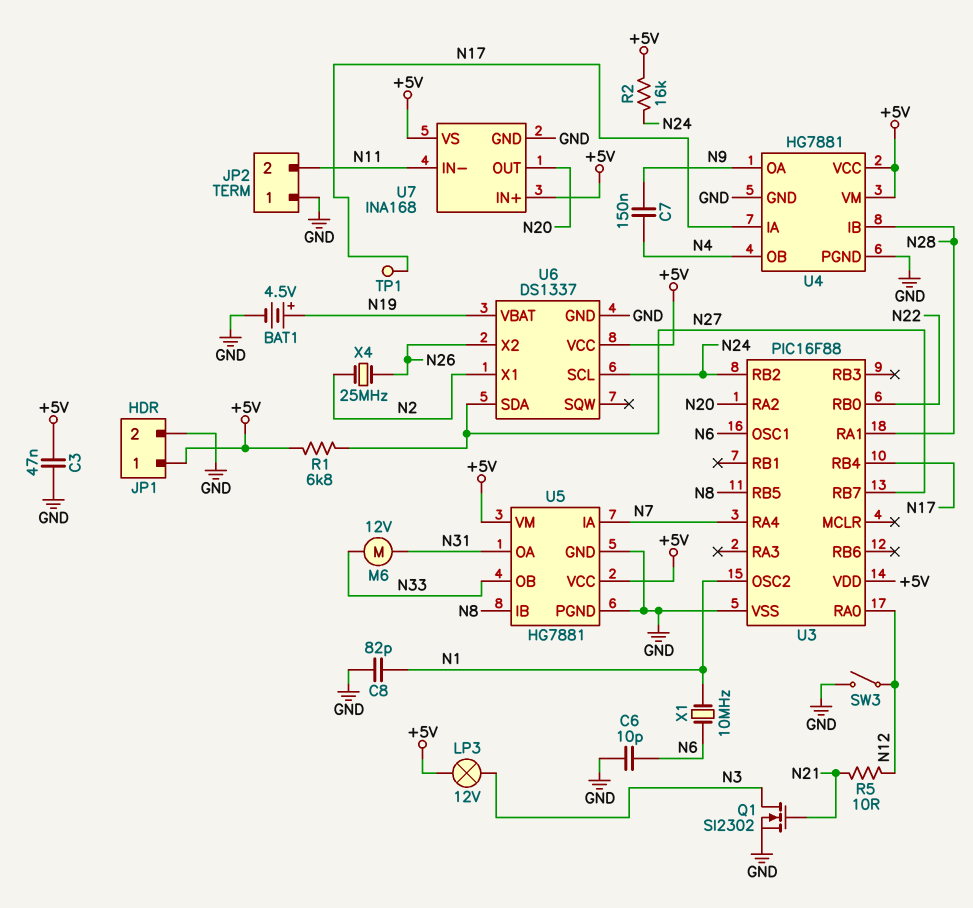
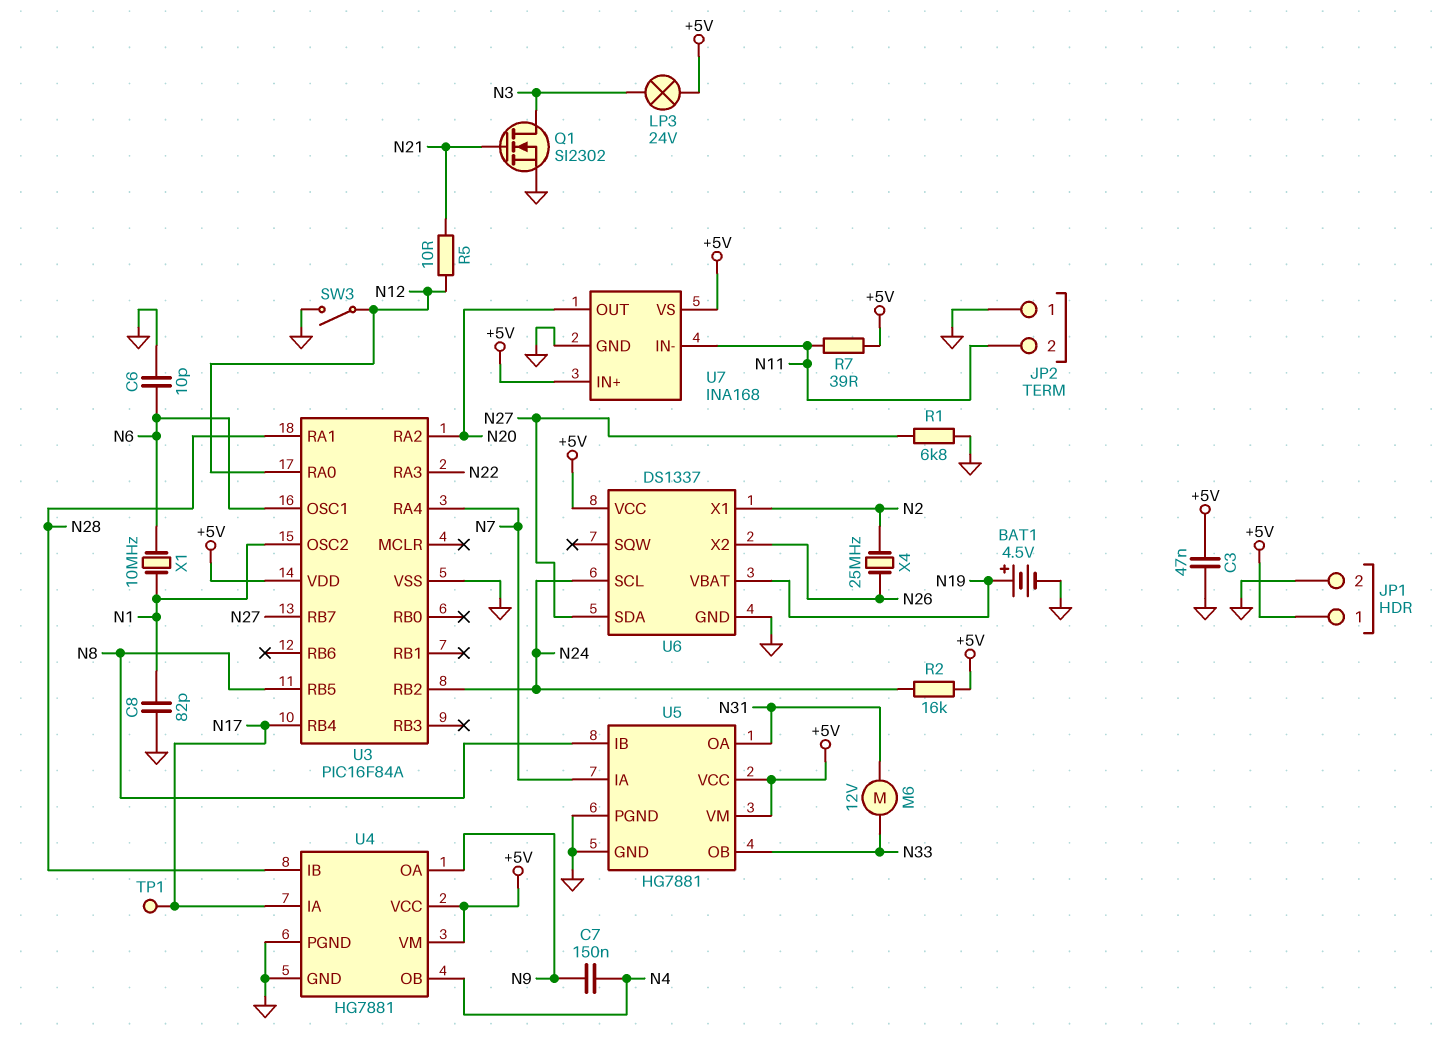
LP3: lamp 12V (+5V, N3) -> lamp 24V (+5V, N3)
R1: 6.8k (+5V, N27) -> 6.8k (GND, N27)
R7: none -> 39 (+5V, N11)
U3: PIC16F88 -> PIC16F84A
U3 pin RA3: none -> N22
U3 pin RB0: N22 -> none

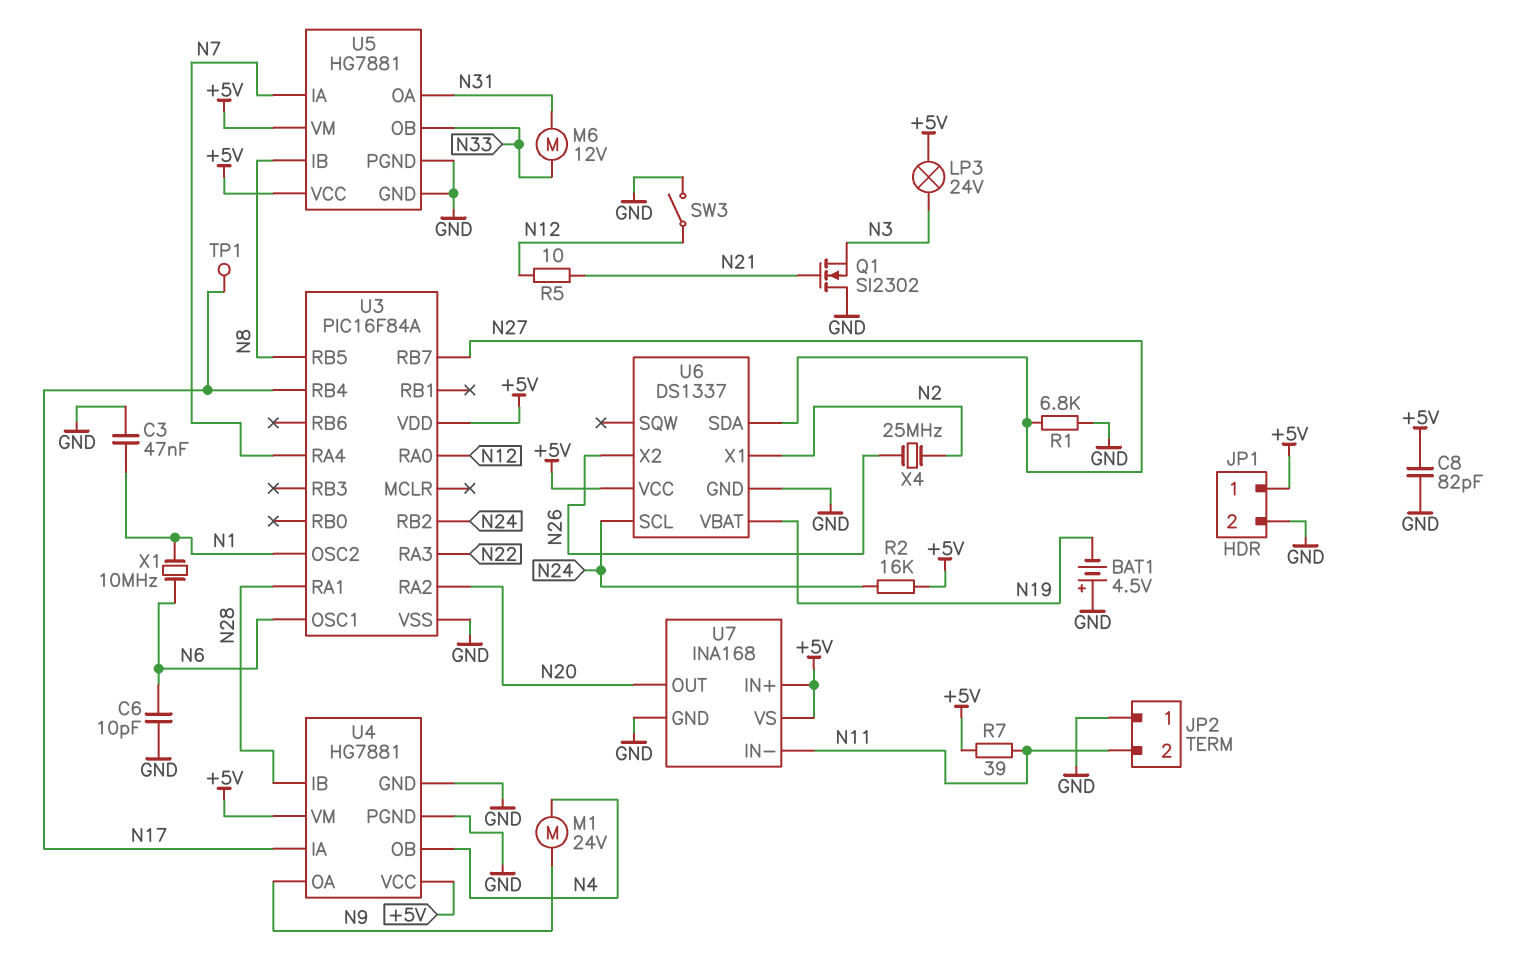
BAT1: 4.5V (plus N19, minus GND) -> 4.5V (plus GND, minus N19)
C3: 47nF (+5V, GND) -> 47nF (GND, N1)
C7: 150nF (N4, N9) -> none
C8: 82pF (GND, N1) -> 82pF (+5V, GND)
M1: none -> motor 24V (N4, N9)
Q1: NMOS SI2302 (G N21, D N3, S GND) -> NMOS SI2302 (G N21, D GND, S N3)

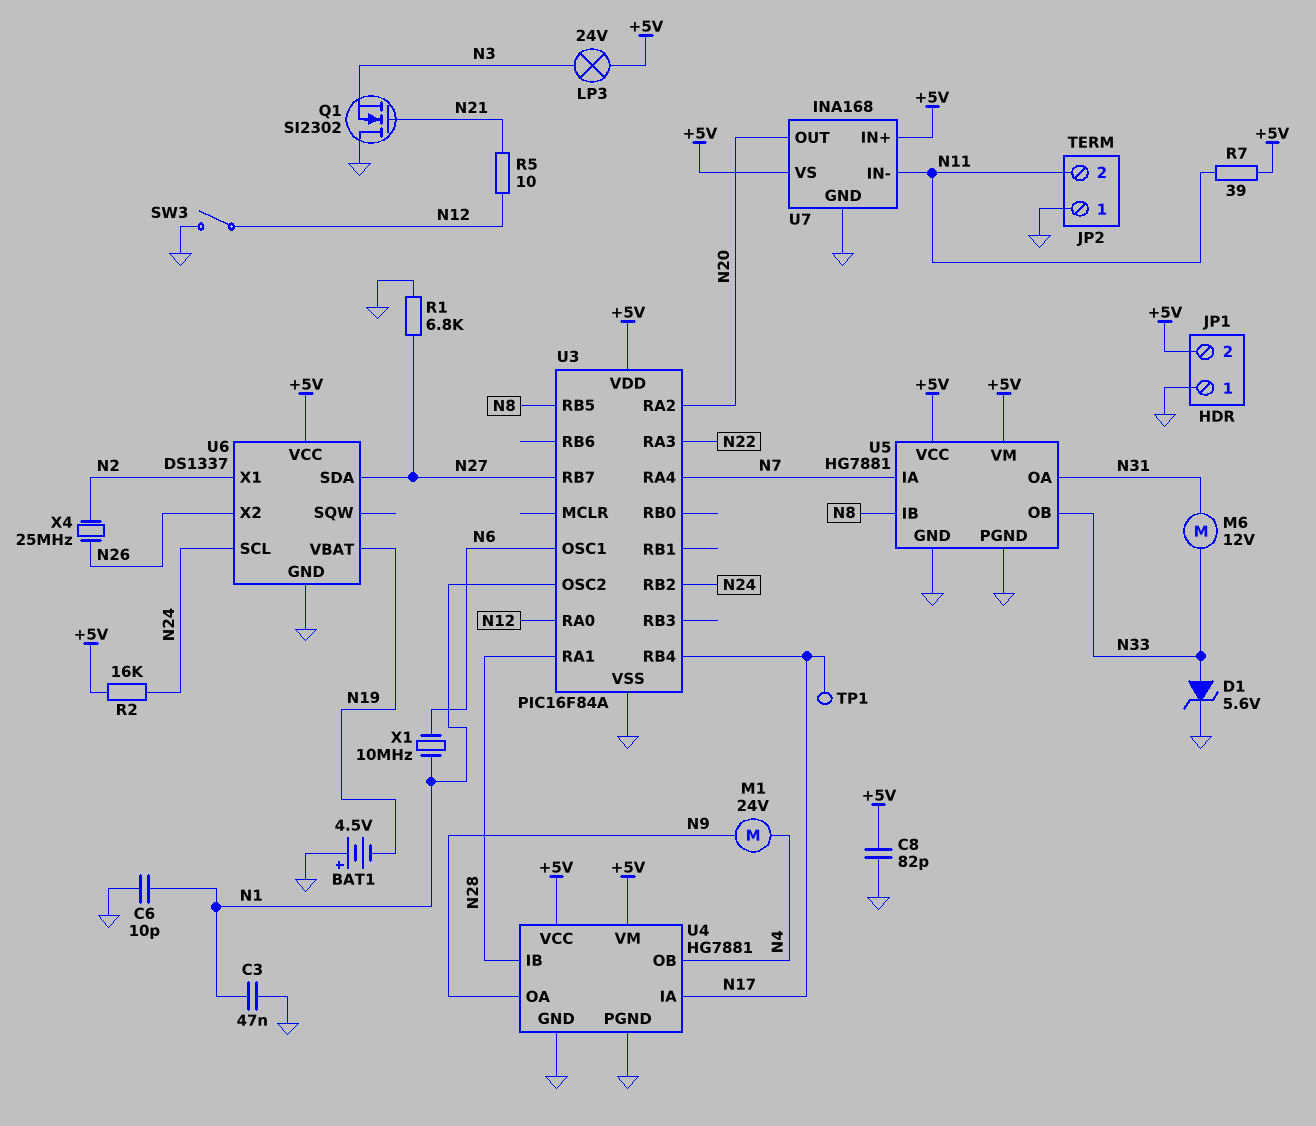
C6: 10pF (GND, N6) -> 10pF (GND, N1)
D1: none -> zener 5.6V (A N33, K GND)
JP1 pin 1: +5V -> GND
JP1 pin 2: GND -> +5V

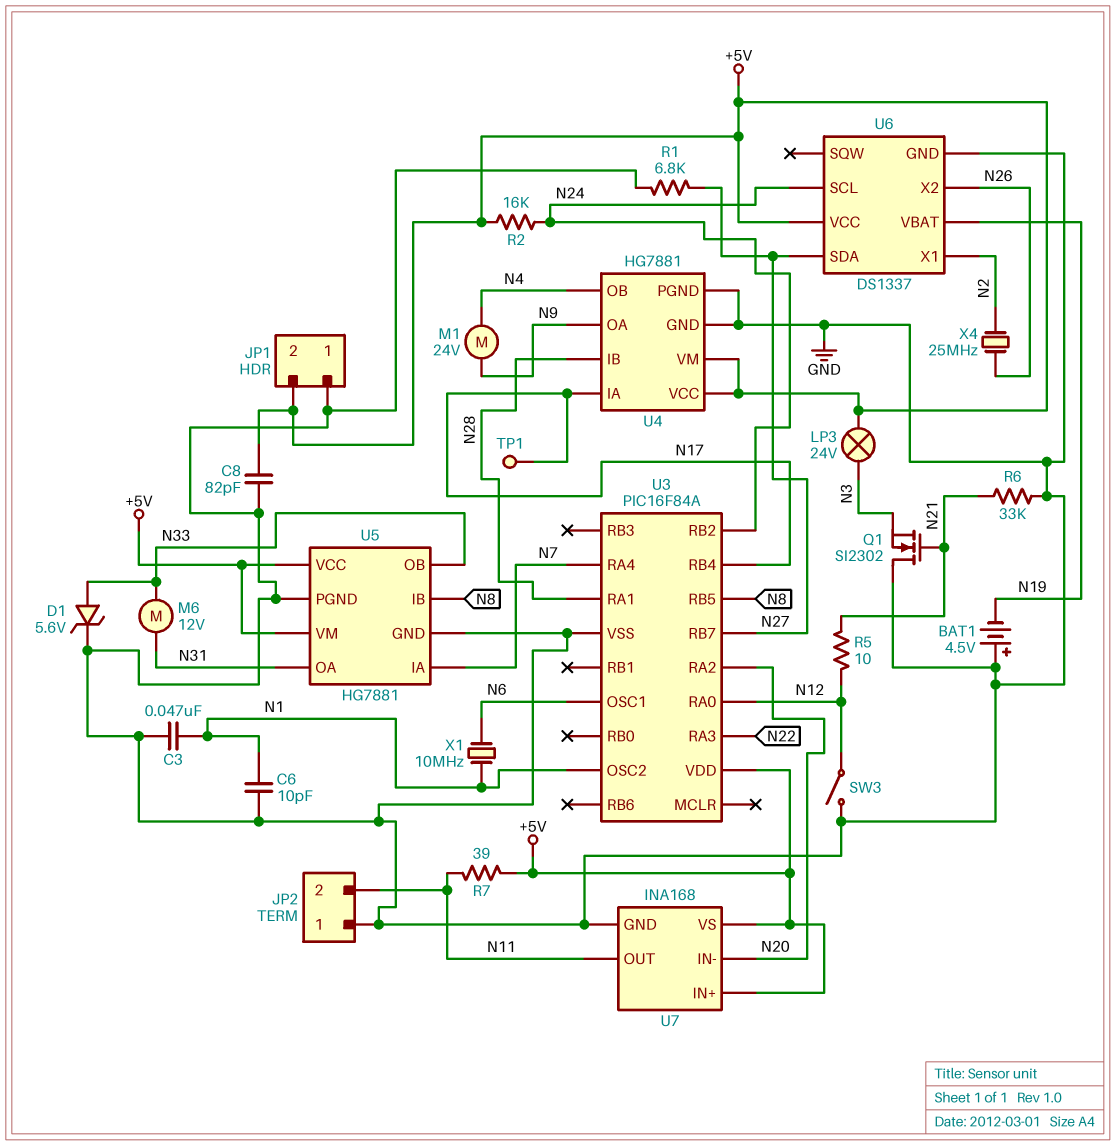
R6: none -> 33k (GND, N21)
U7 pin IN-: N11 -> N20
U7 pin OUT: N20 -> N11

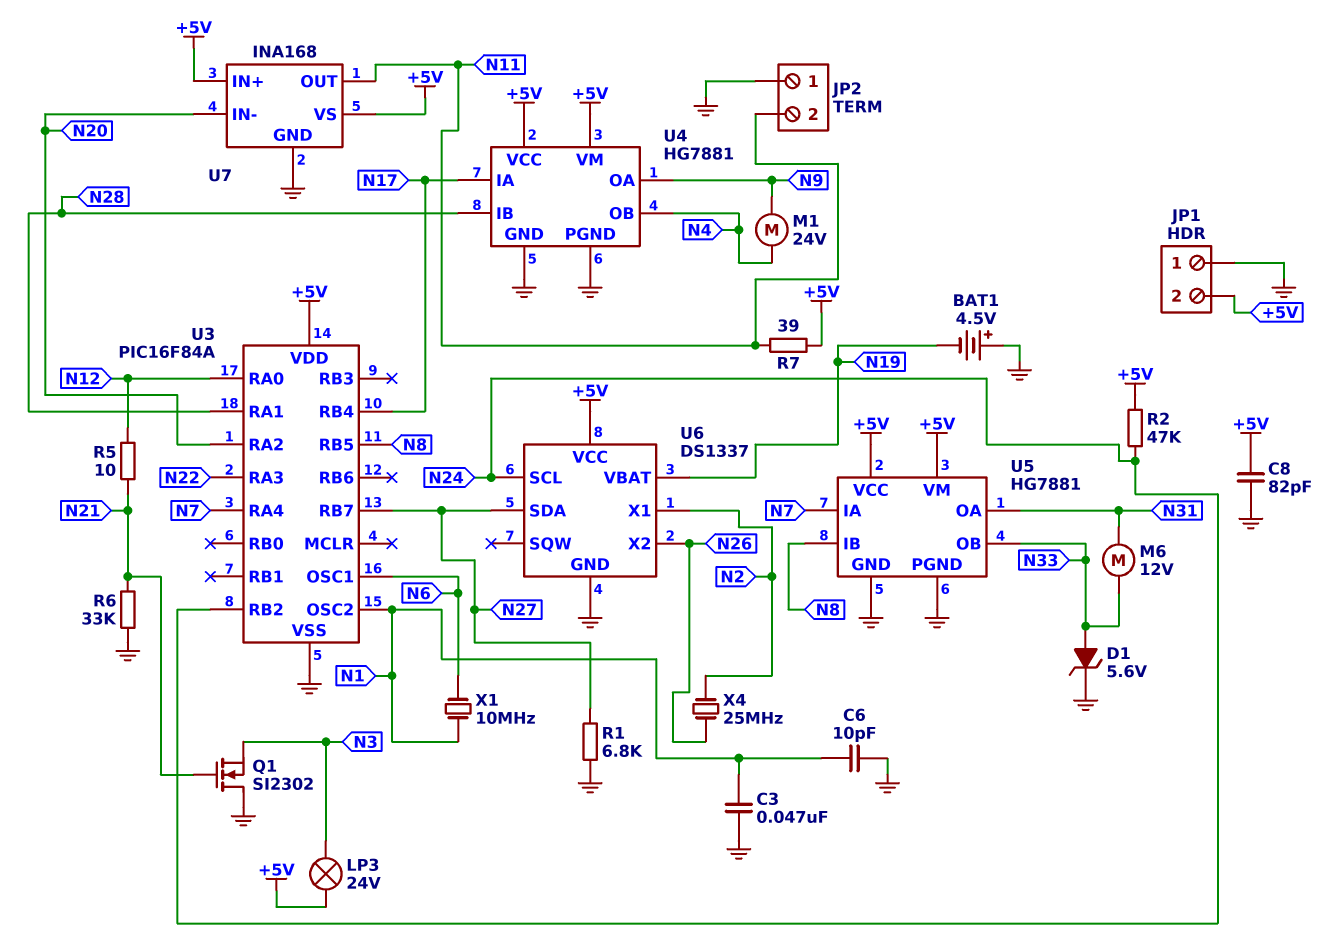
R2: 16k (+5V, N24) -> 47k (+5V, N24)
SW3: switch (GND, N12) -> none
TP1: test point (N17) -> none

